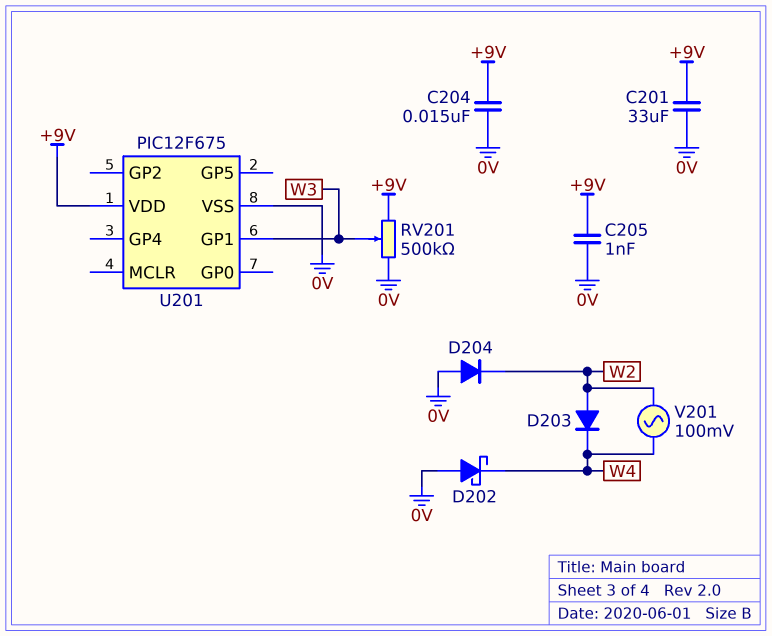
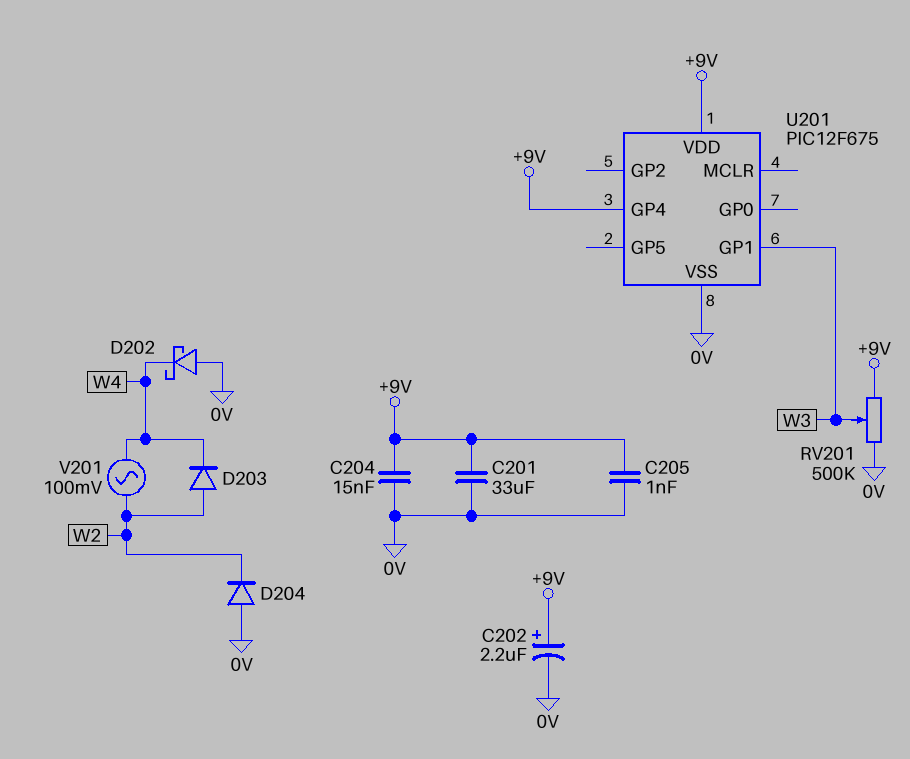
C202: none -> 2.2uF (plus +9V, minus 0V)
U201 pin GP4: none -> +9V

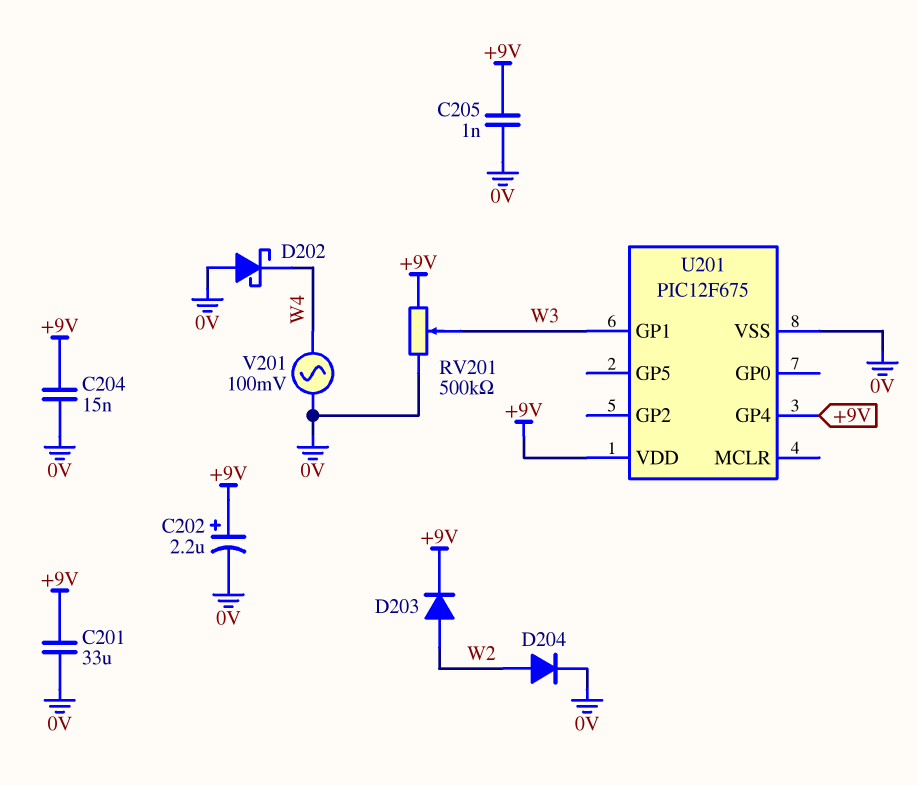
D203: diode (A W2, K W4) -> diode (A W2, K +9V)
D204: diode (A 0V, K W2) -> diode (A W2, K 0V)
V201: AC 100mV (W2, W4) -> AC 100mV (0V, W4)

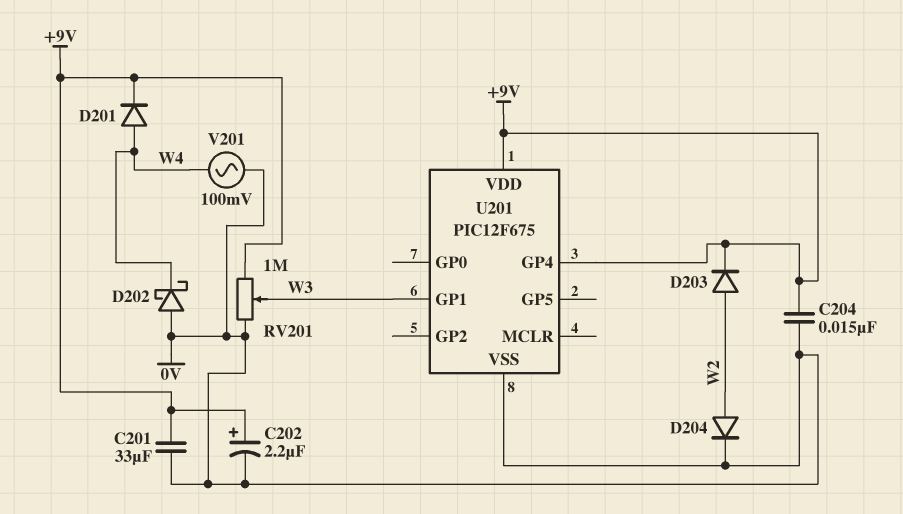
C205: 1nF (+9V, 0V) -> none
D201: none -> diode (A W4, K +9V)
RV201: 500k (+9V, 0V, wiper W3) -> 1M (+9V, 0V, wiper W3)

